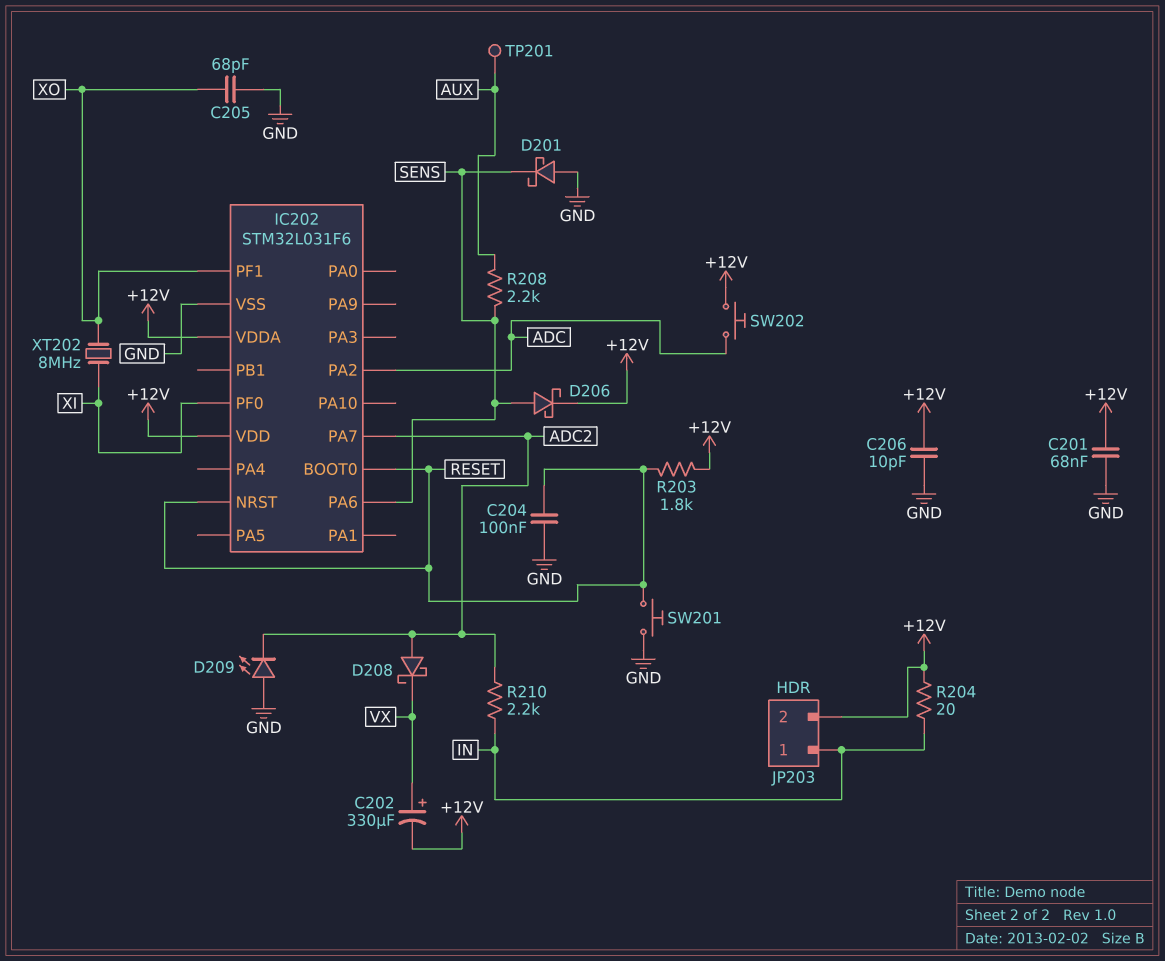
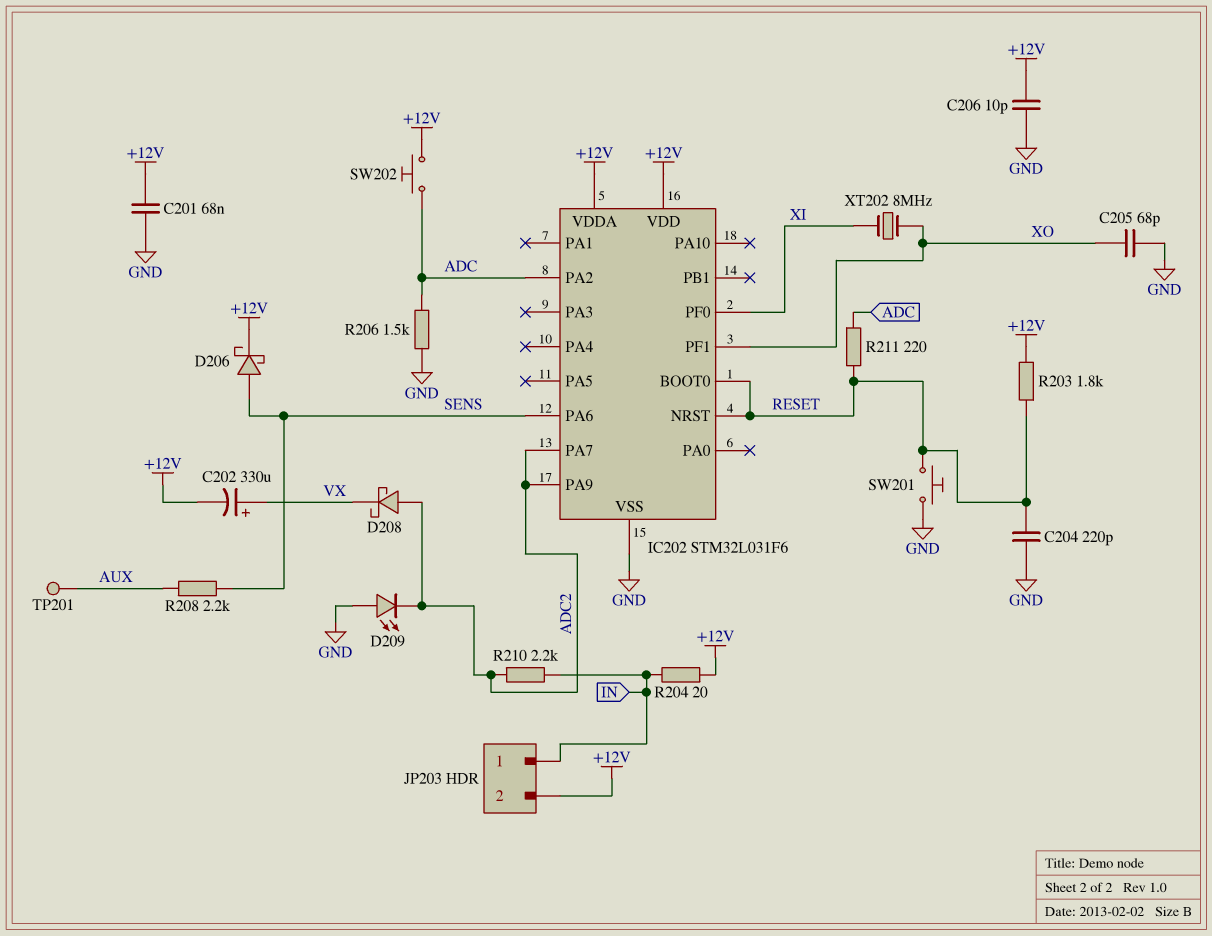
C204: 100nF (GND, RESET) -> 220pF (GND, RESET)
D201: schottky (A GND, K SENS) -> none
IC202 pin PA9: none -> ADC2
R206: none -> 1.5k (ADC, GND)
R211: none -> 220 (ADC, RESET)

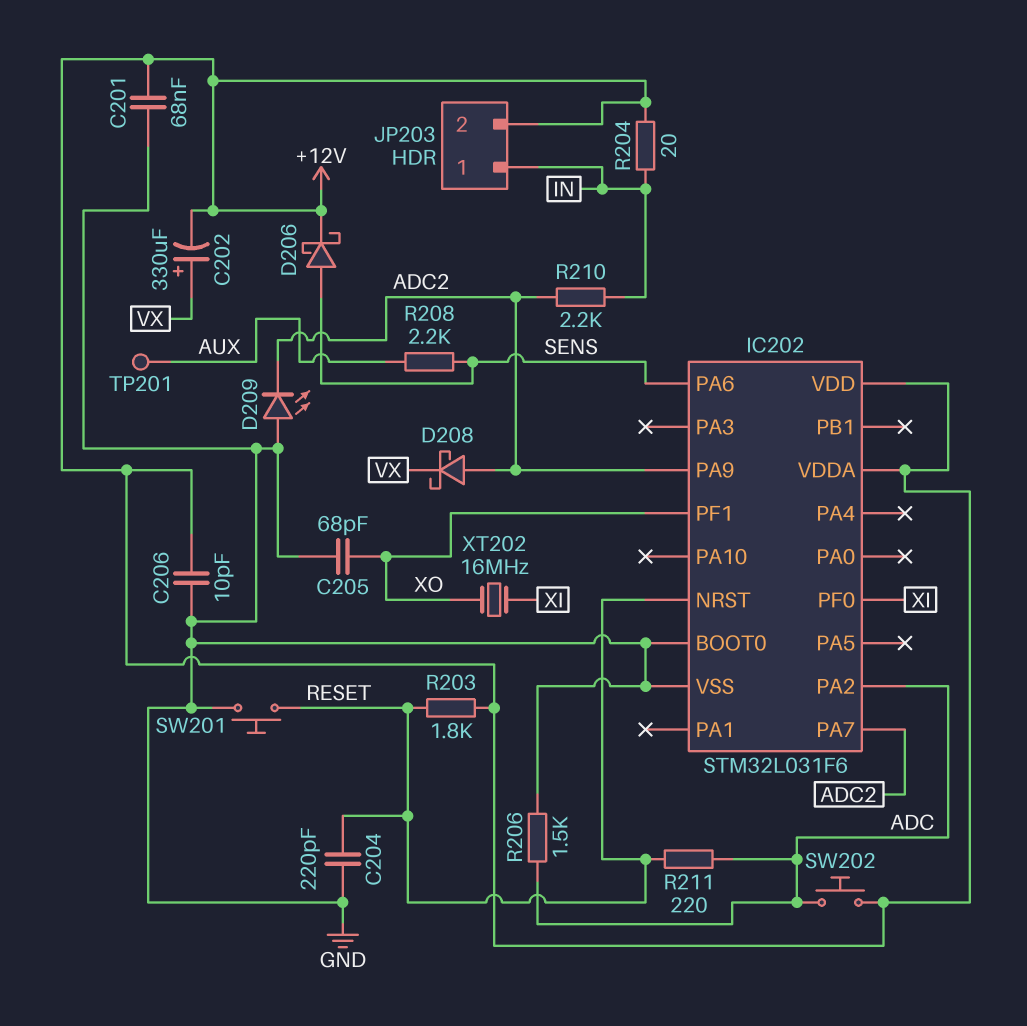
IC202 pin BOOT0: RESET -> GND
XT202: 8MHz (XI, XO) -> 16MHz (XI, XO)

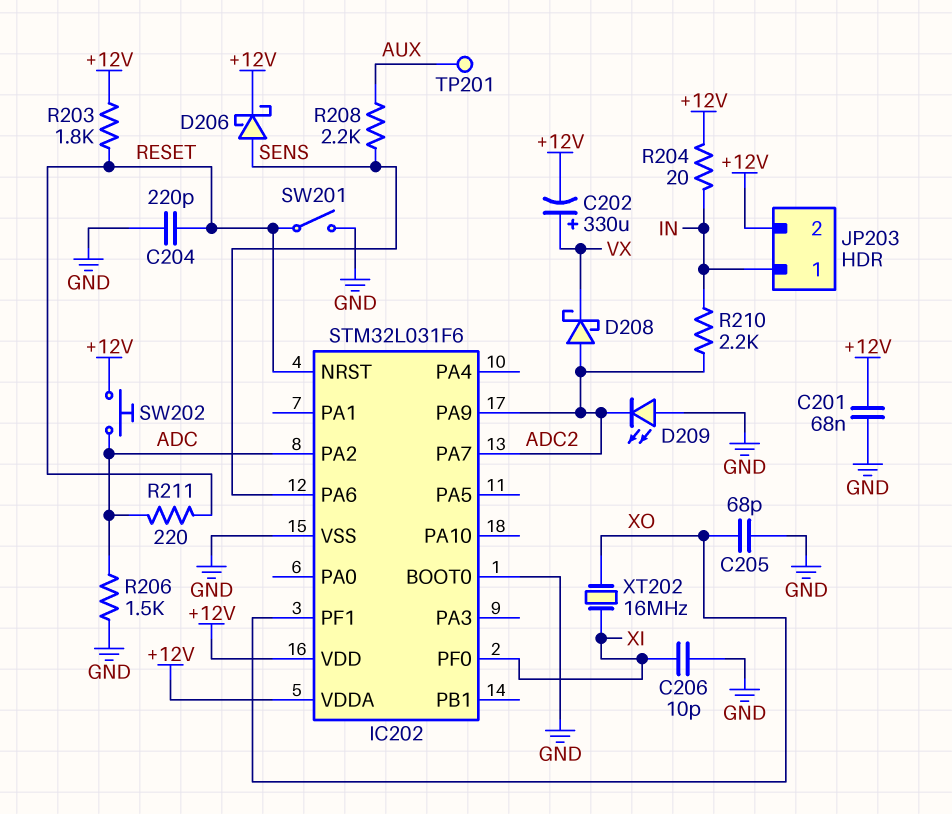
C206: 10pF (+12V, GND) -> 10pF (GND, XI)
SW201: button (GND, RESET) -> switch (GND, RESET)

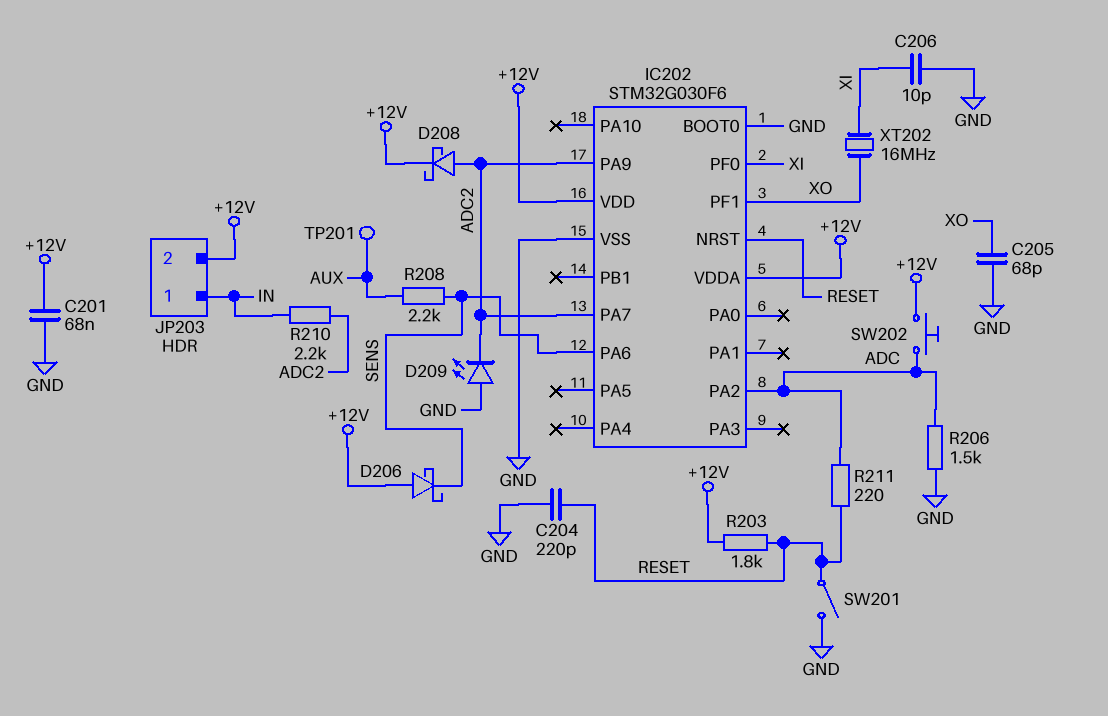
C202: 330uF (plus VX, minus +12V) -> none
D206: schottky (A SENS, K +12V) -> schottky (A +12V, K SENS)
D208: schottky (A ADC2, K VX) -> schottky (A ADC2, K +12V)
IC202: STM32L031F6 -> STM32G030F6
R204: 20 (+12V, IN) -> none

